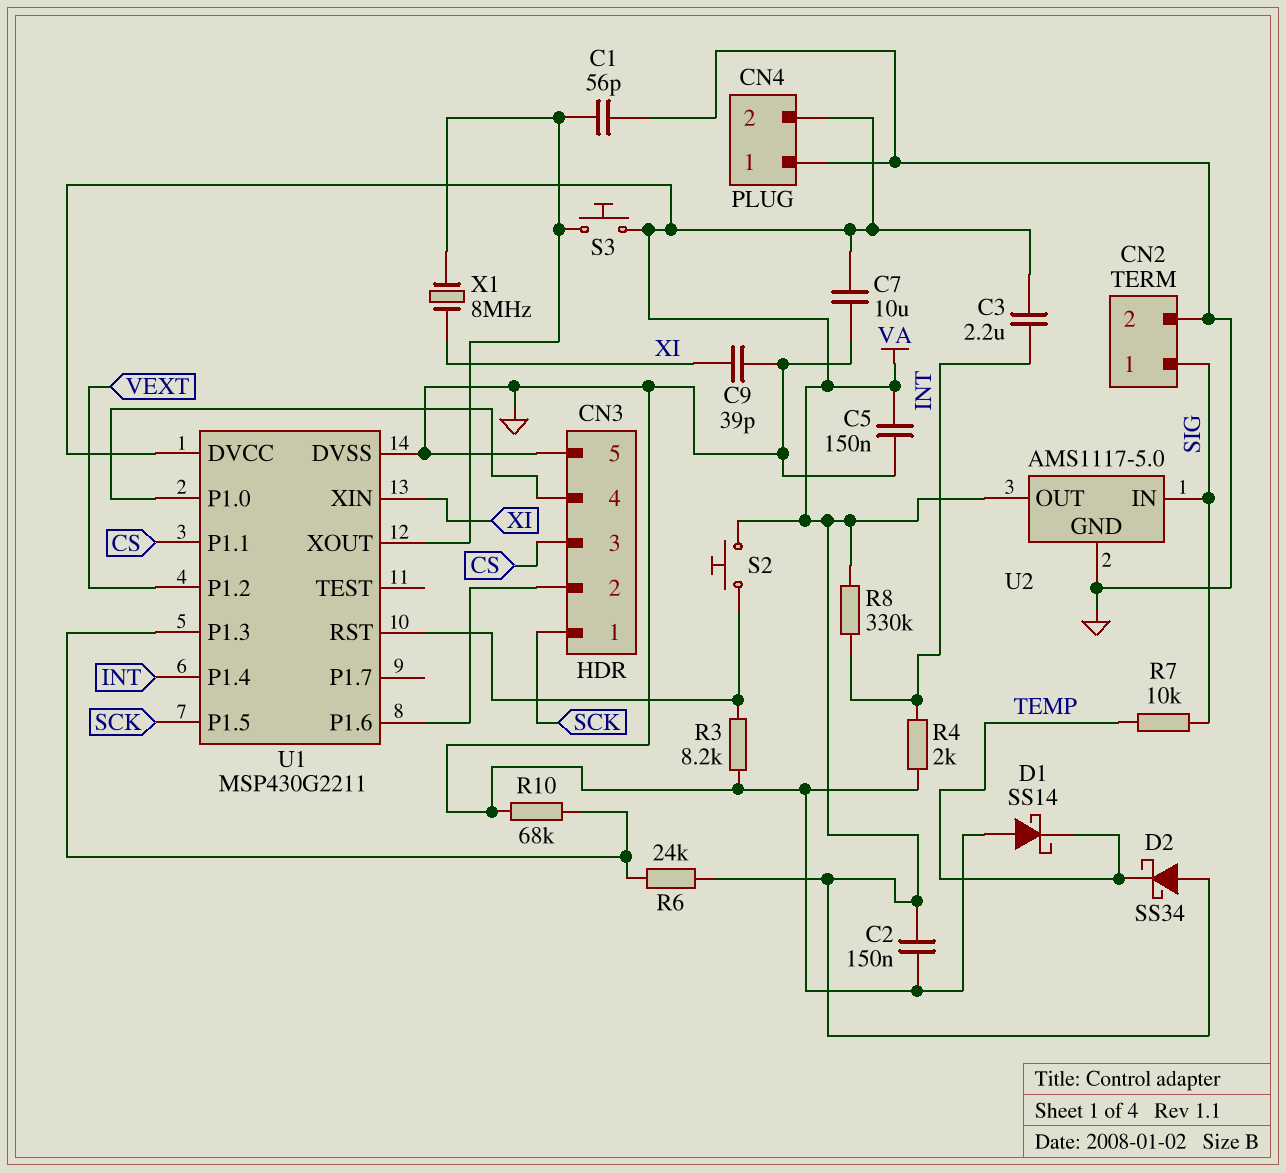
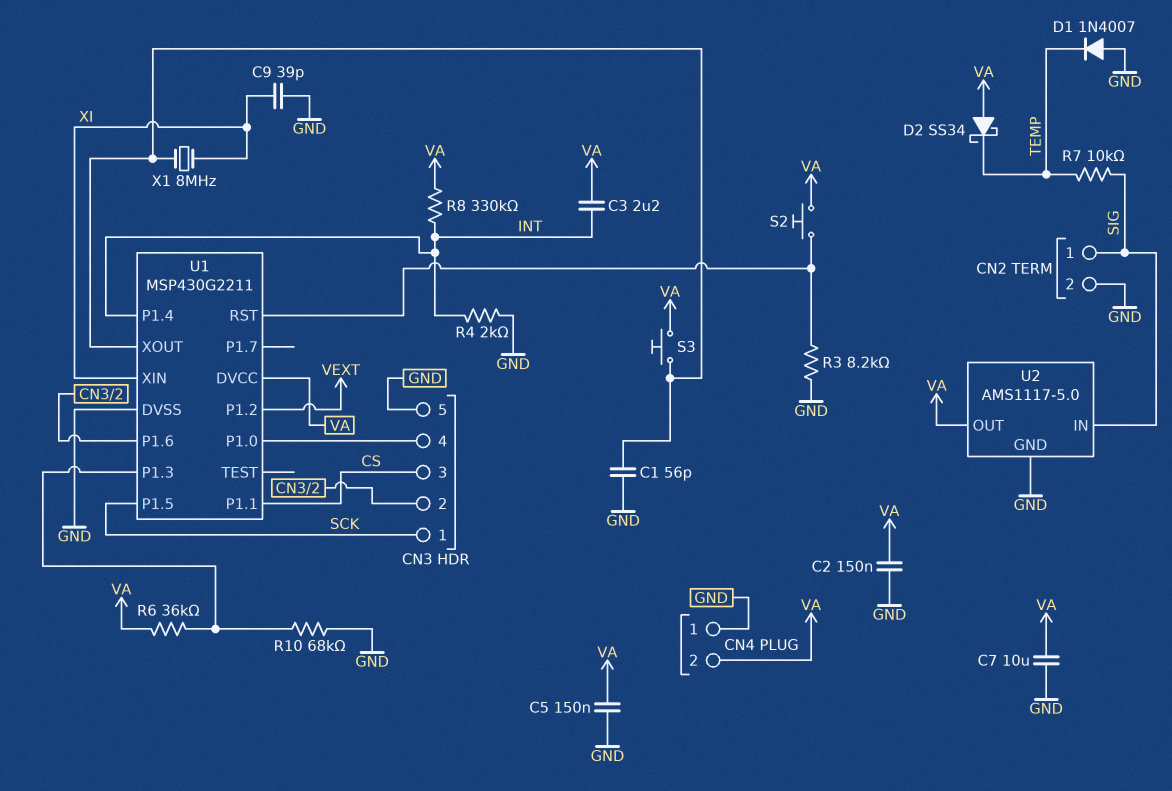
D1: schottky SS14 (A GND, K TEMP) -> diode 1N4007 (A GND, K TEMP)
R6: 24k (U1/P1.3, VA) -> 36k (U1/P1.3, VA)

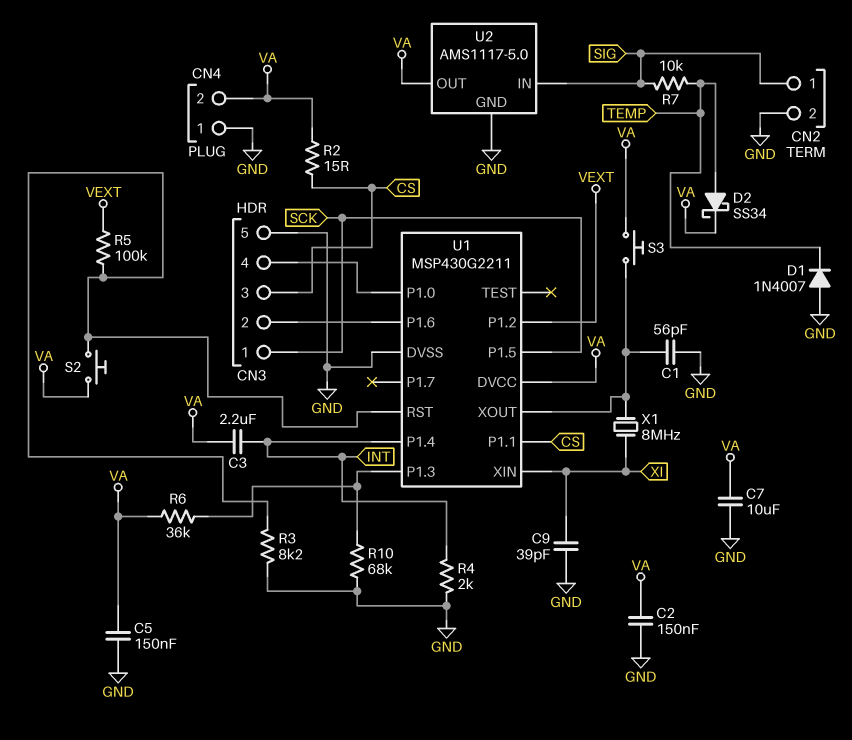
D2: schottky SS34 (A VA, K TEMP) -> schottky SS34 (A TEMP, K VA)
R2: none -> 15 (CS, VA)
R5: none -> 100k (U1/RST, VEXT)
R8: 330k (INT, VA) -> none

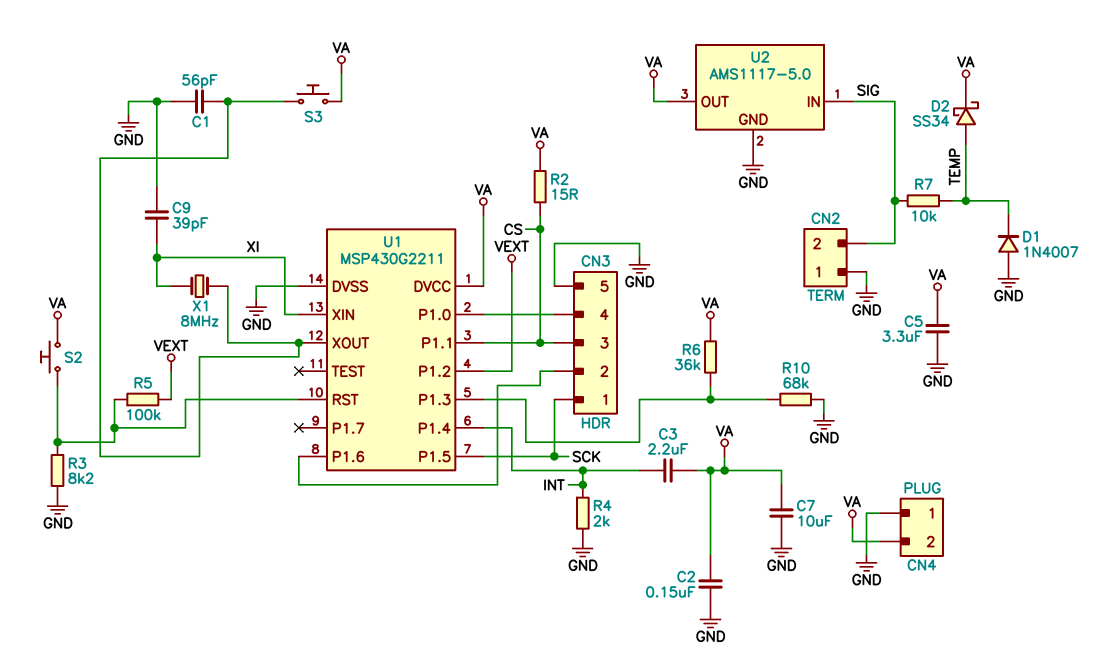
C5: 150nF (GND, VA) -> 3.3uF (GND, VA)
CN2 pin 1: SIG -> GND
CN2 pin 2: GND -> SIG

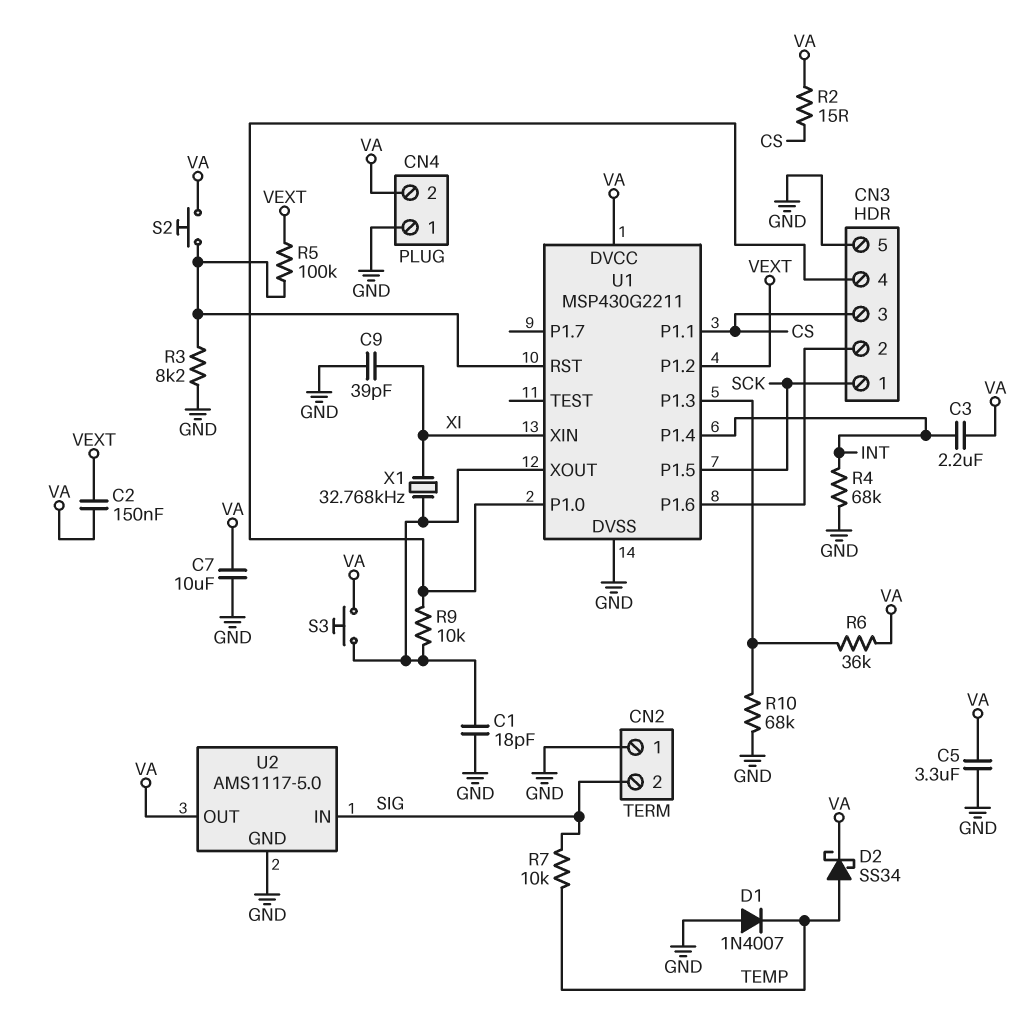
C1: 56pF (GND, U1/XOUT) -> 18pF (GND, U1/XOUT)
C2: 150nF (GND, VA) -> 150nF (VA, VEXT)
R4: 2k (GND, INT) -> 68k (GND, INT)
R9: none -> 10k (CN3/4, U1/XOUT)
X1: 8MHz (U1/XOUT, XI) -> 32.768kHz (U1/XOUT, XI)

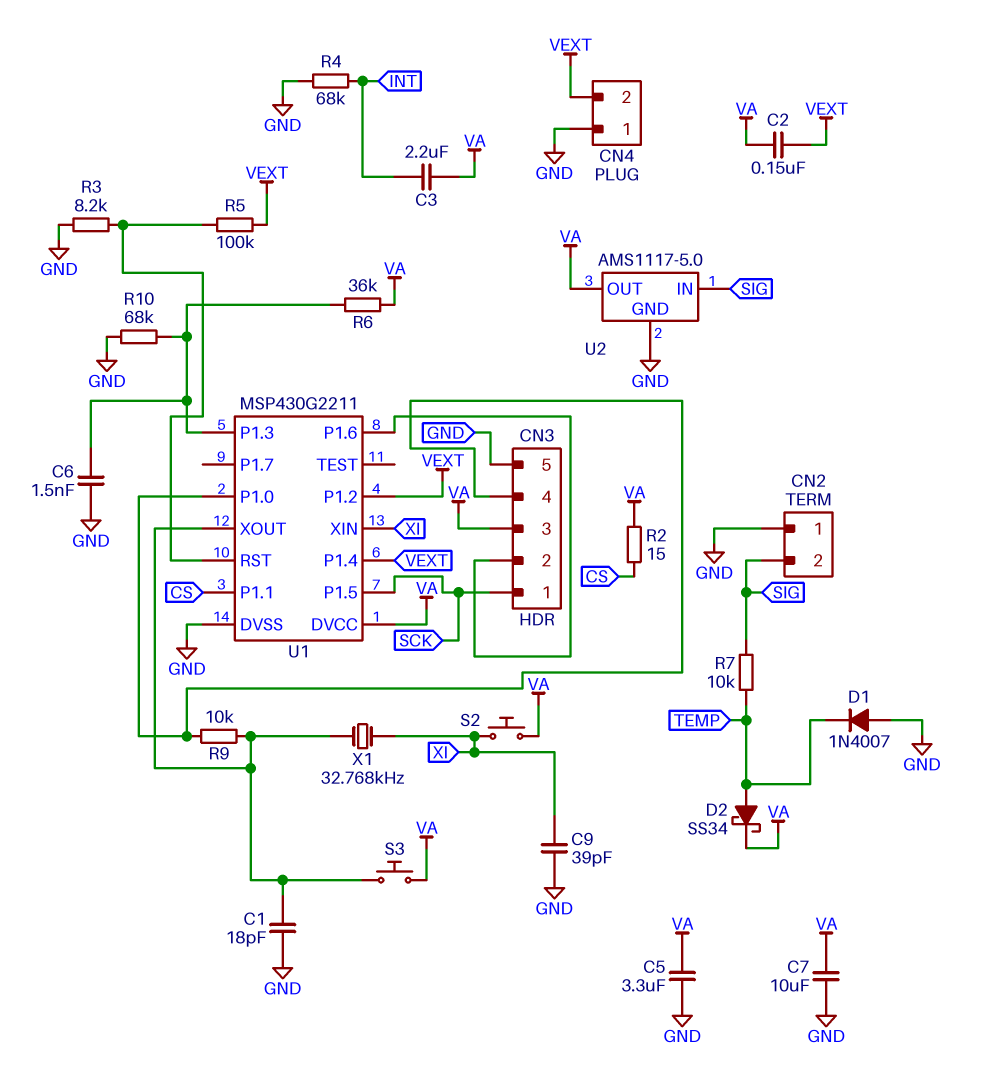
C6: none -> 1.5nF (GND, U1/P1.3)
CN3 pin 3: CS -> VA
CN4 pin 2: VA -> VEXT
S2: button (U1/RST, VA) -> button (VA, XI)
U1 pin P1.4: INT -> VEXT

